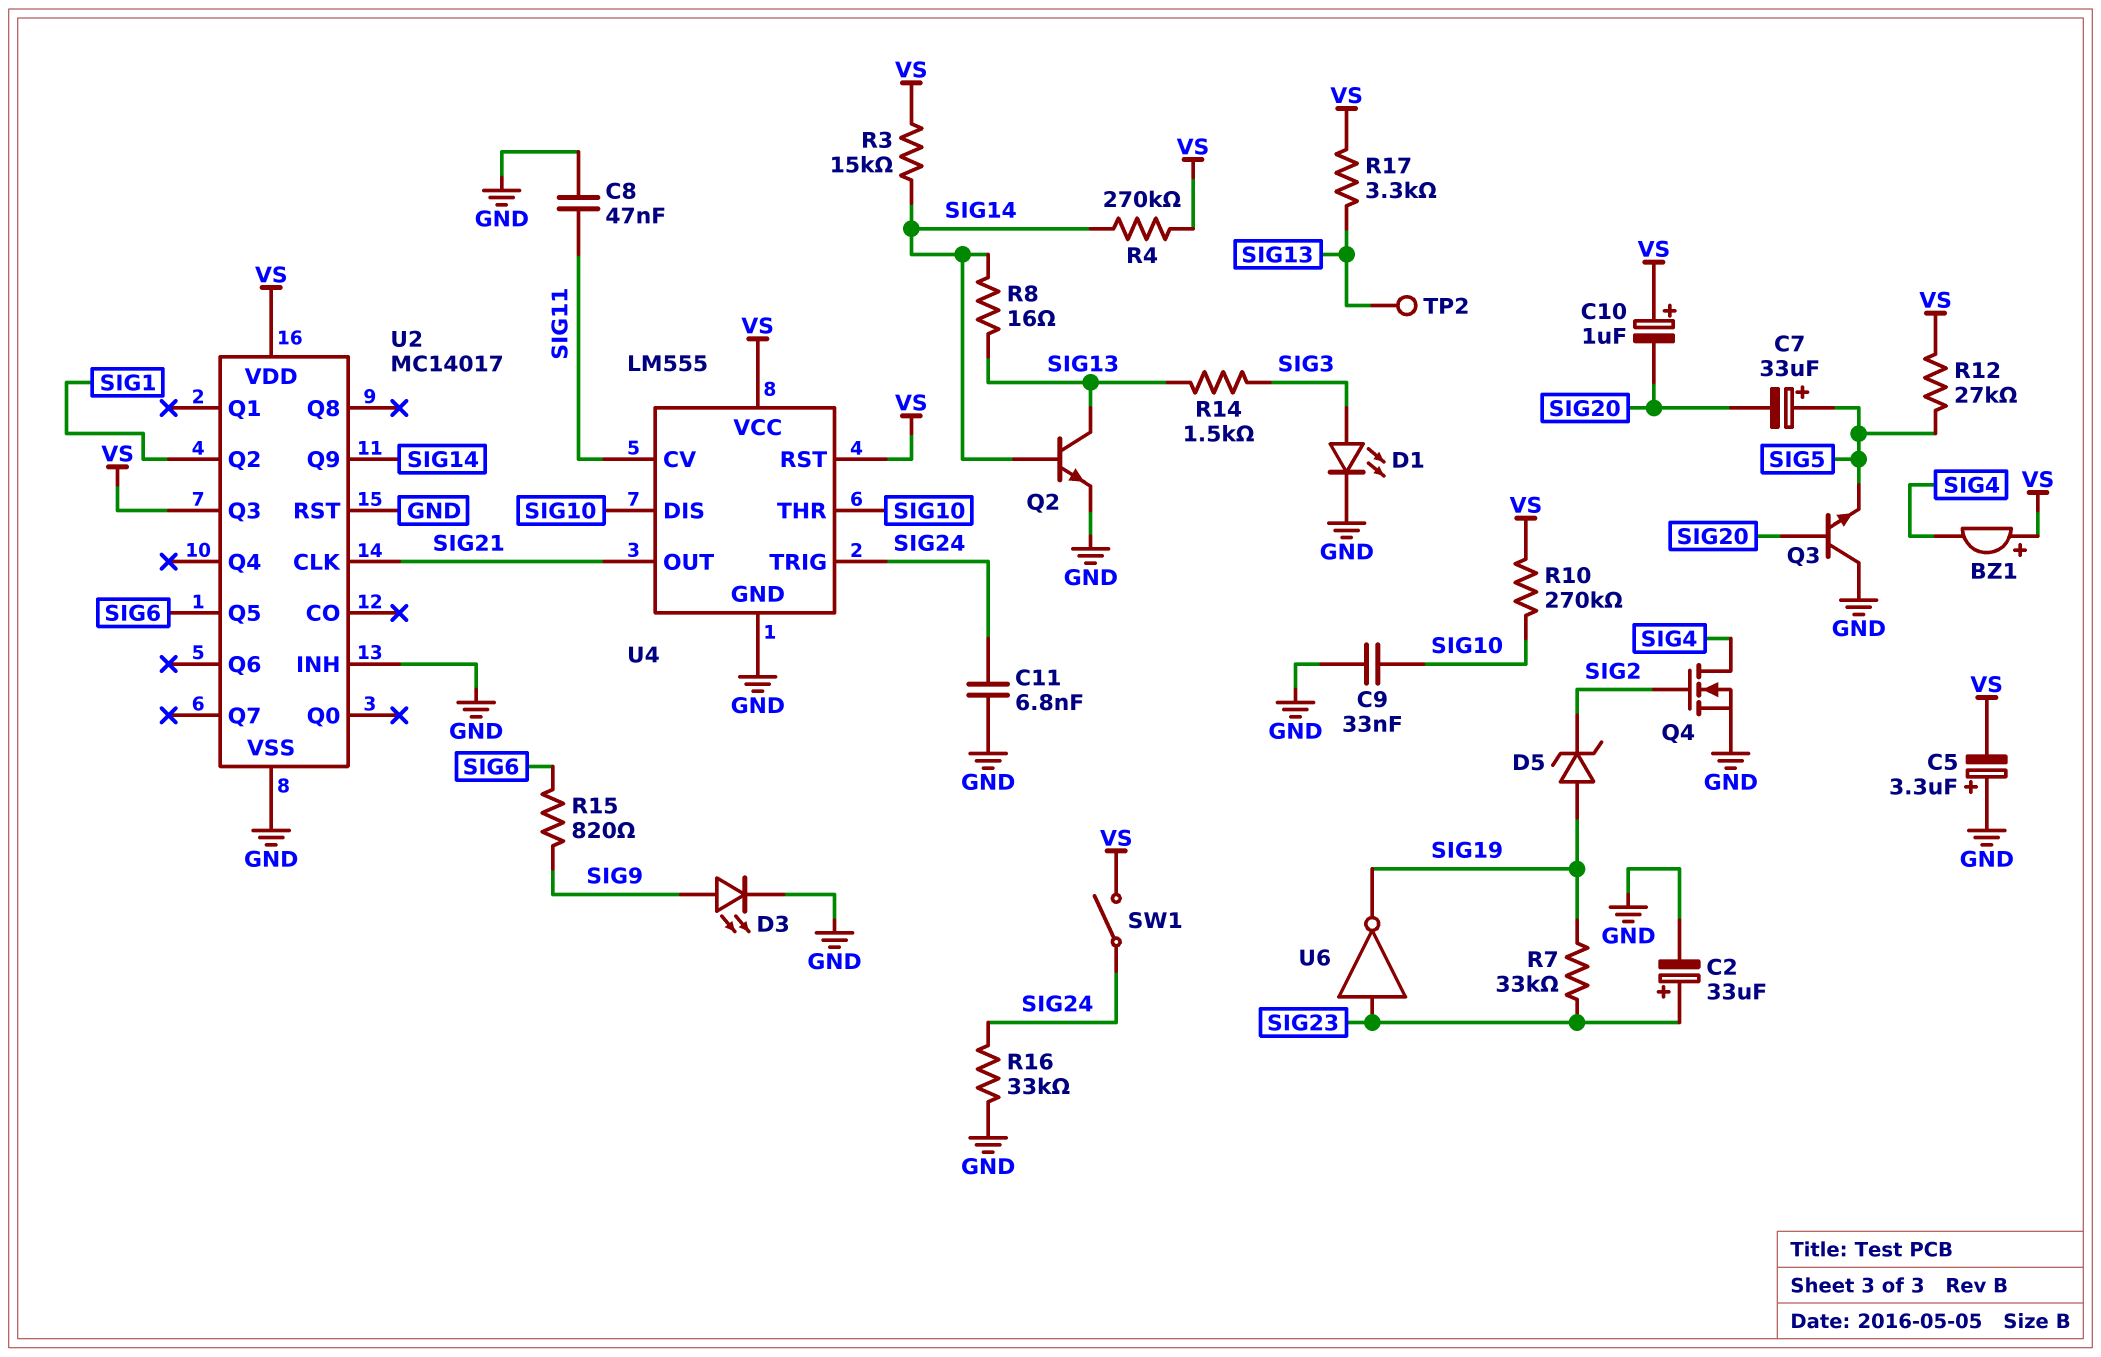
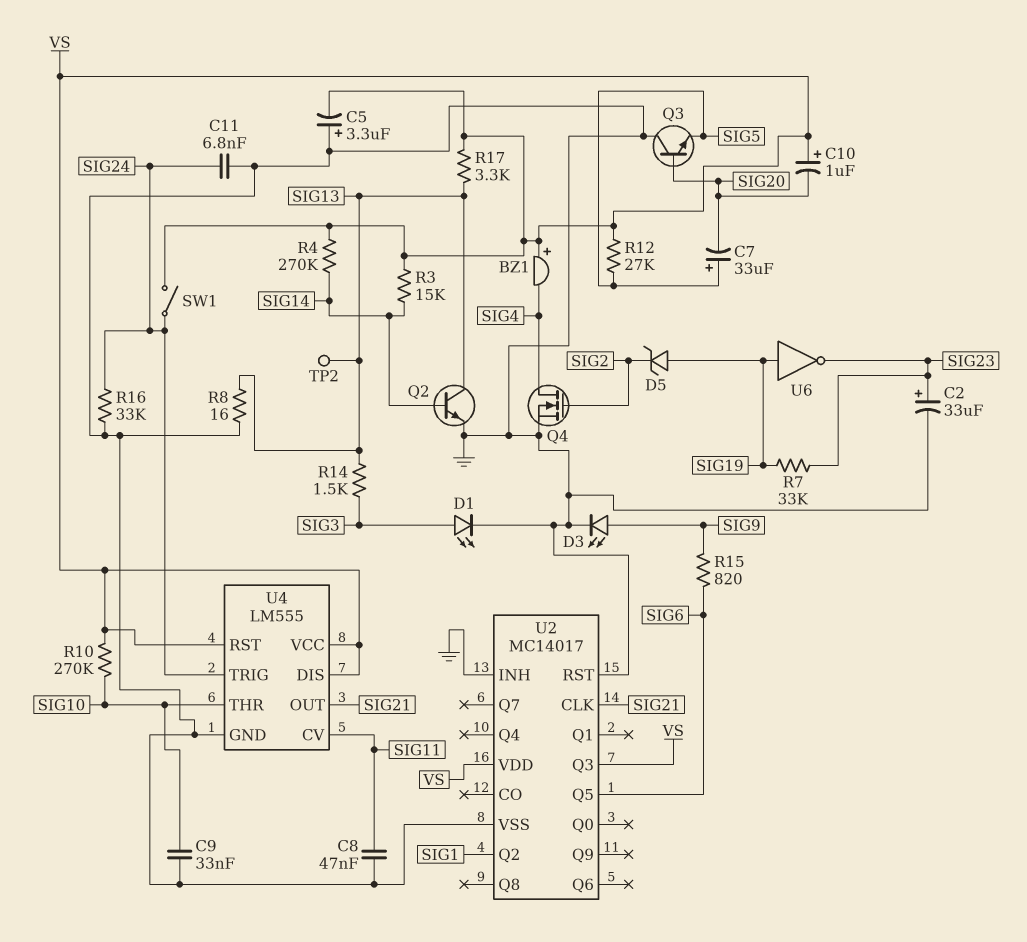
R8: 16 (SIG13, SIG14) -> 16 (GND, SIG13)
U2 pin Q9: SIG14 -> none
U4 pin DIS: SIG10 -> VS
U6: NOT (in SIG23, out SIG19) -> NOT (in SIG19, out SIG23)

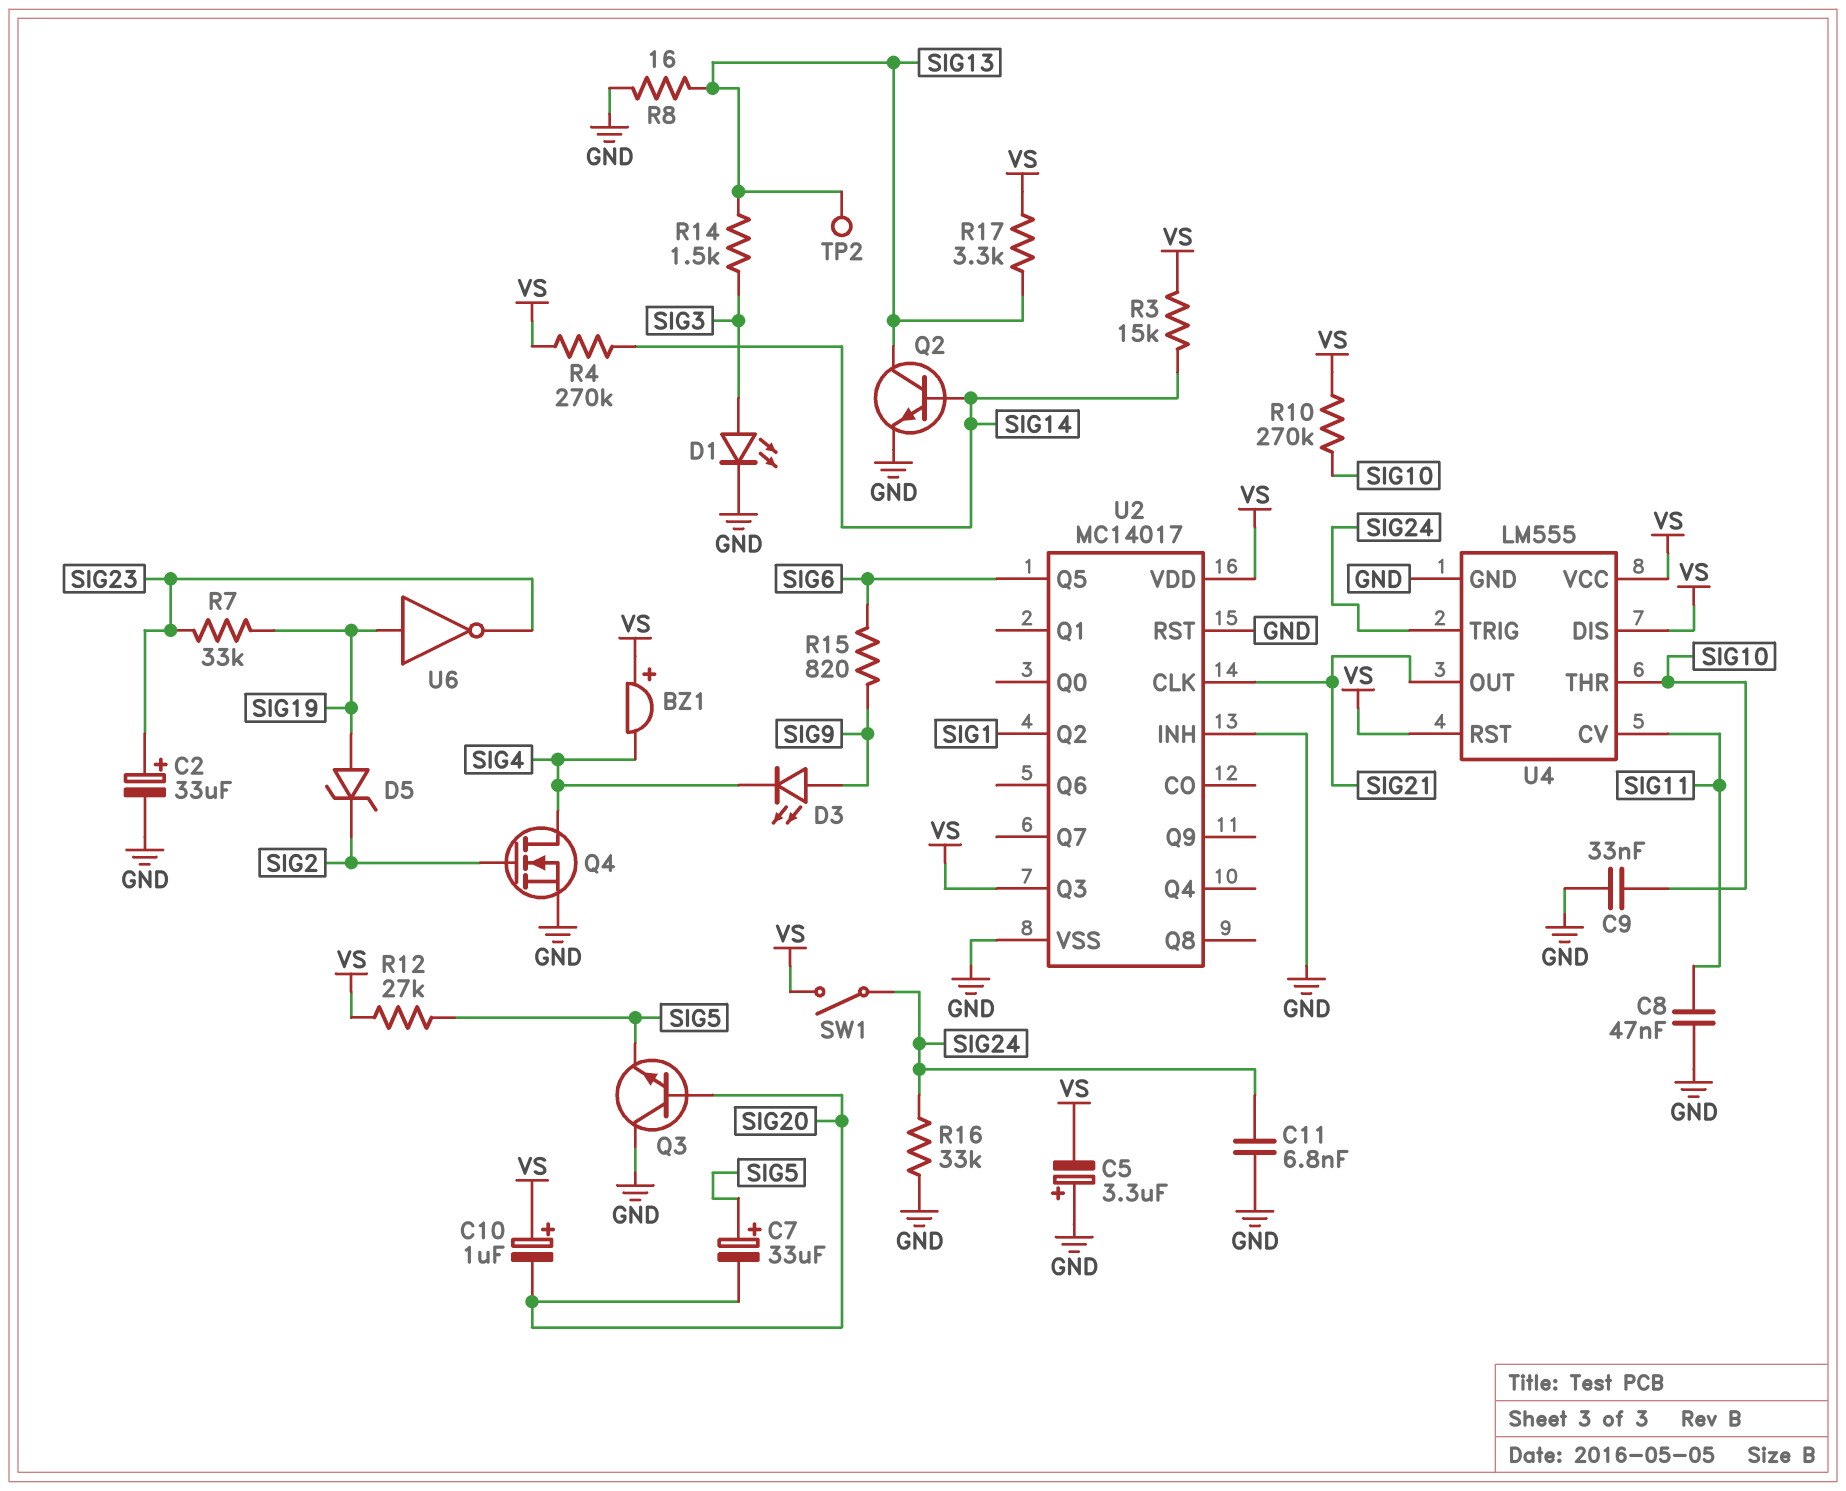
D3: LED (A SIG9, K GND) -> LED (A SIG9, K SIG4)

